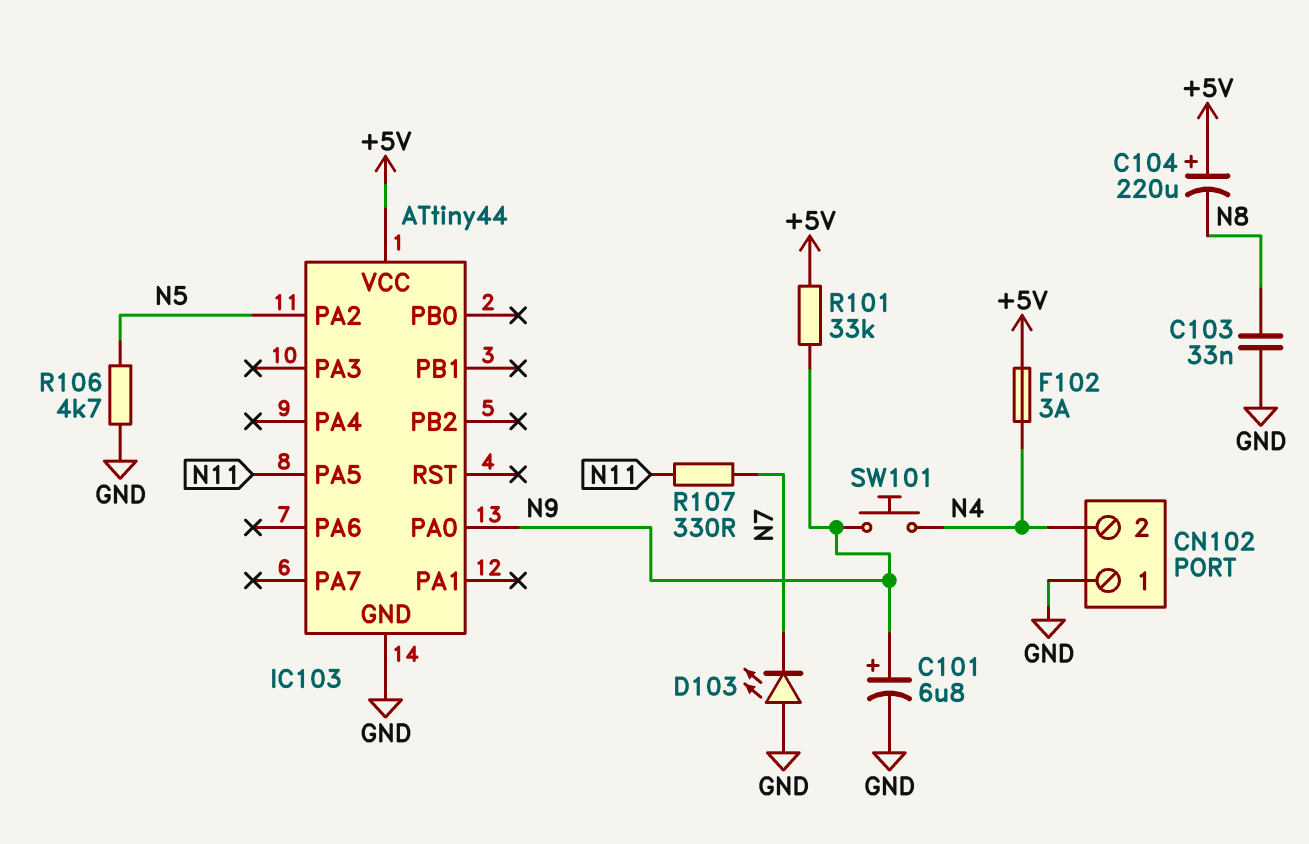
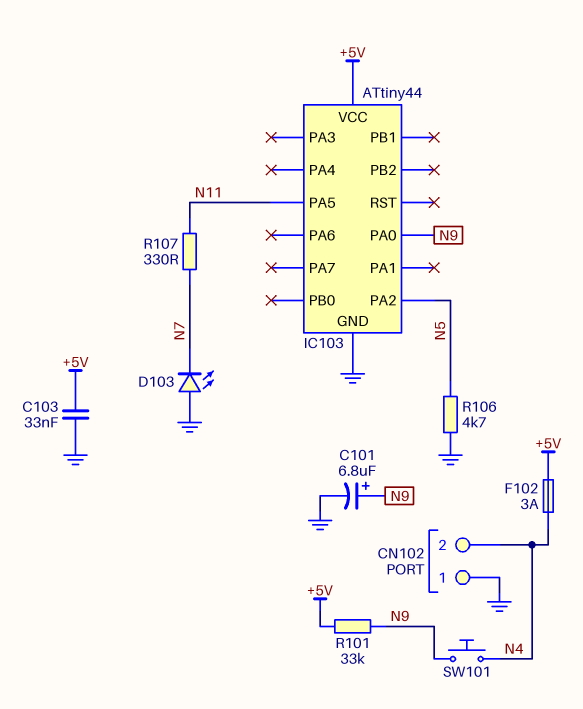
C103: 33nF (GND, N8) -> 33nF (+5V, GND)
C104: 220uF (plus +5V, minus N8) -> none

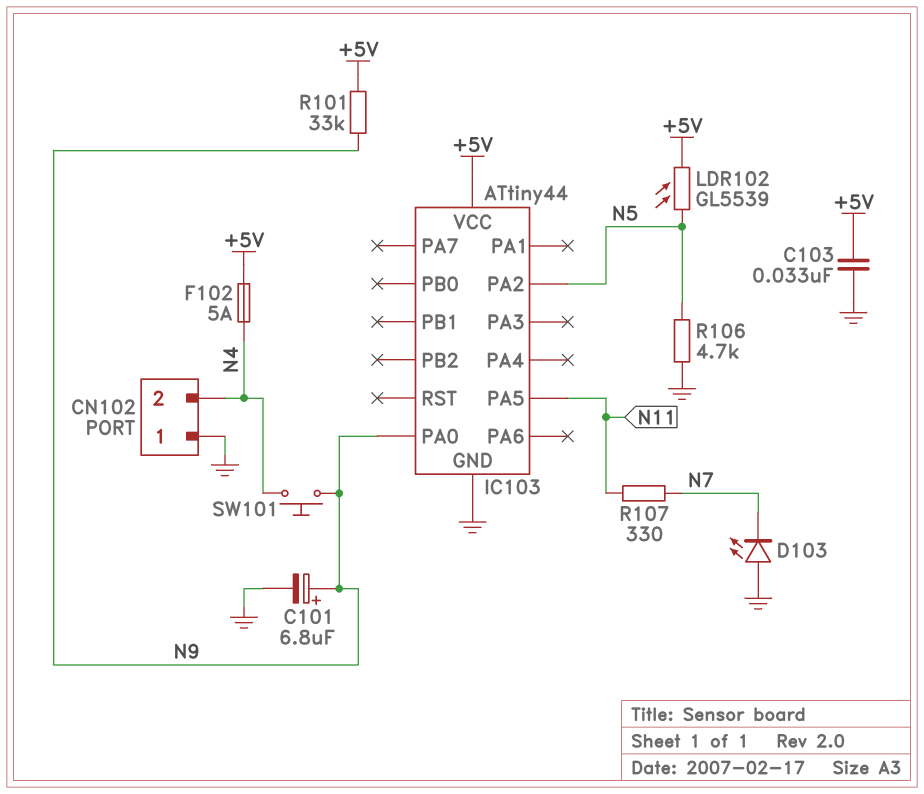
F102: 3A (+5V, N4) -> 5A (+5V, N4)
LDR102: none -> GL5539 (+5V, N5)

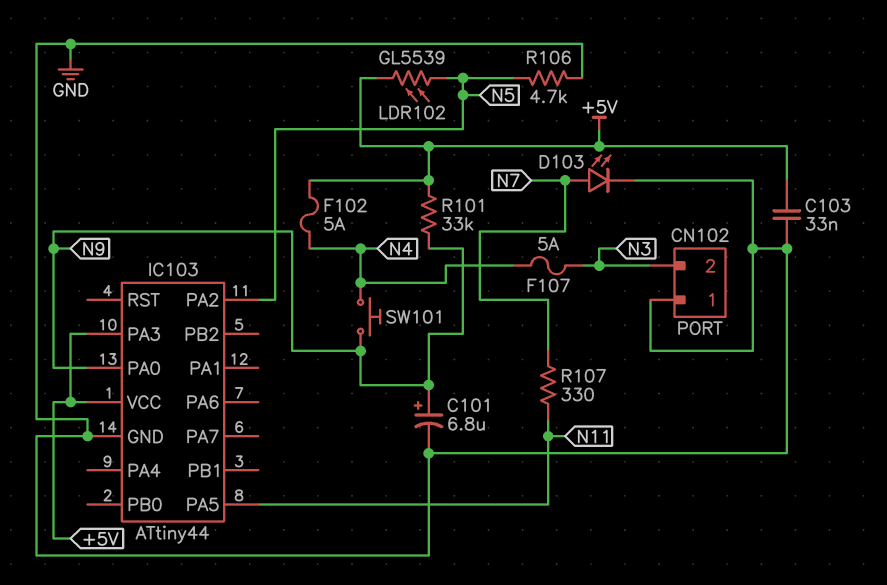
CN102 pin 2: N4 -> N3
D103: LED (A GND, K N7) -> LED (A N7, K GND)
F107: none -> 5A (N3, N4)
IC103 pin PA3: none -> +5V

